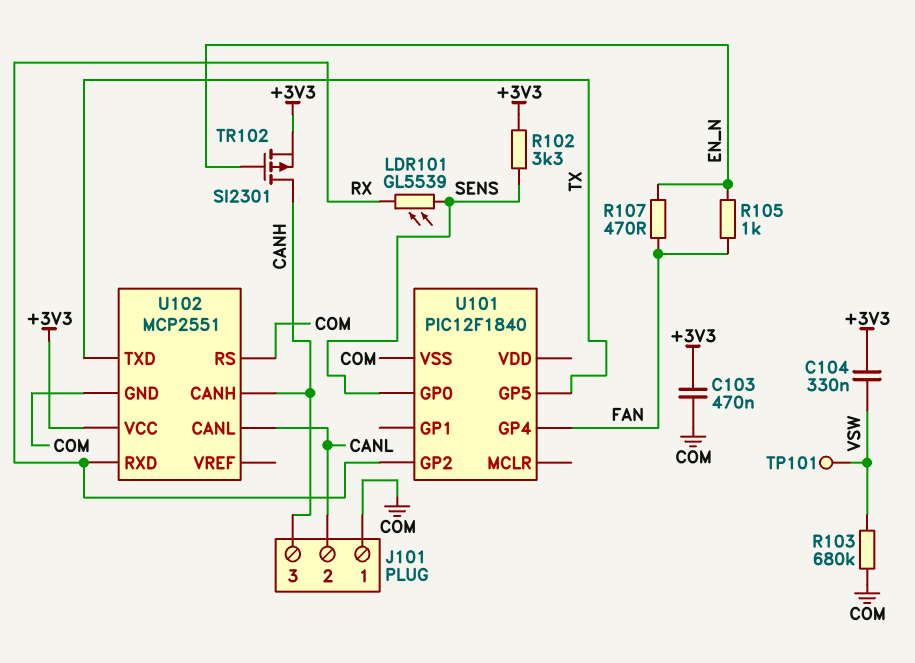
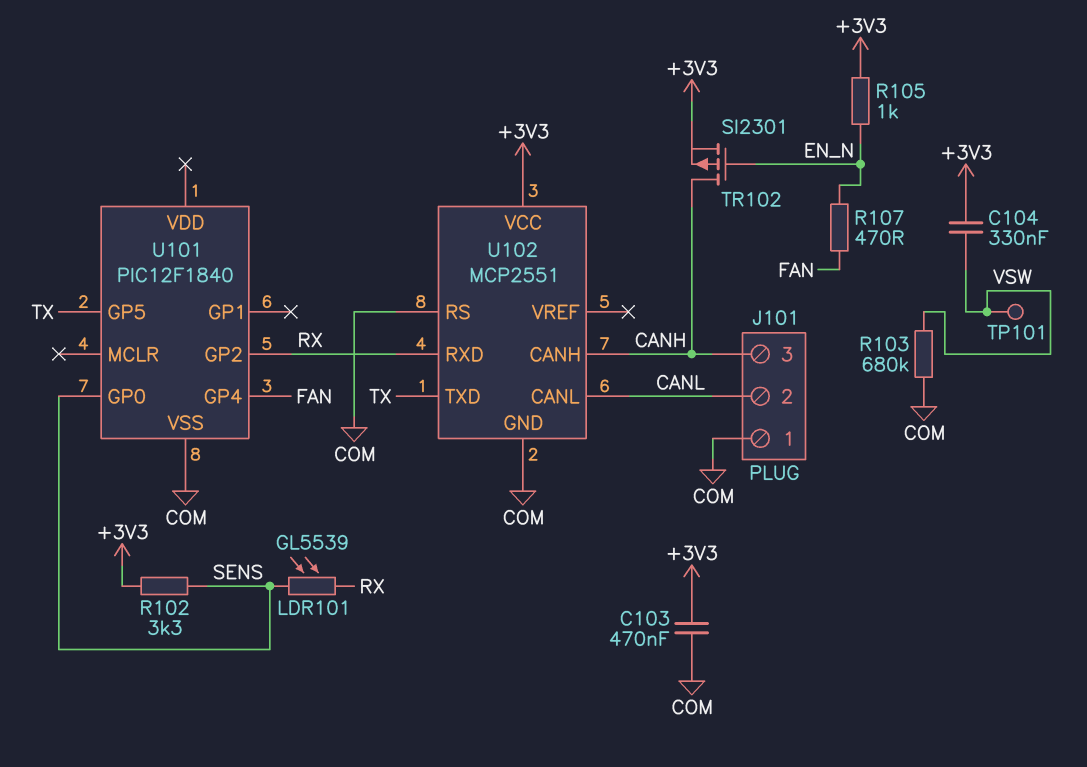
R105: 1k (EN_N, FAN) -> 1k (+3V3, EN_N)

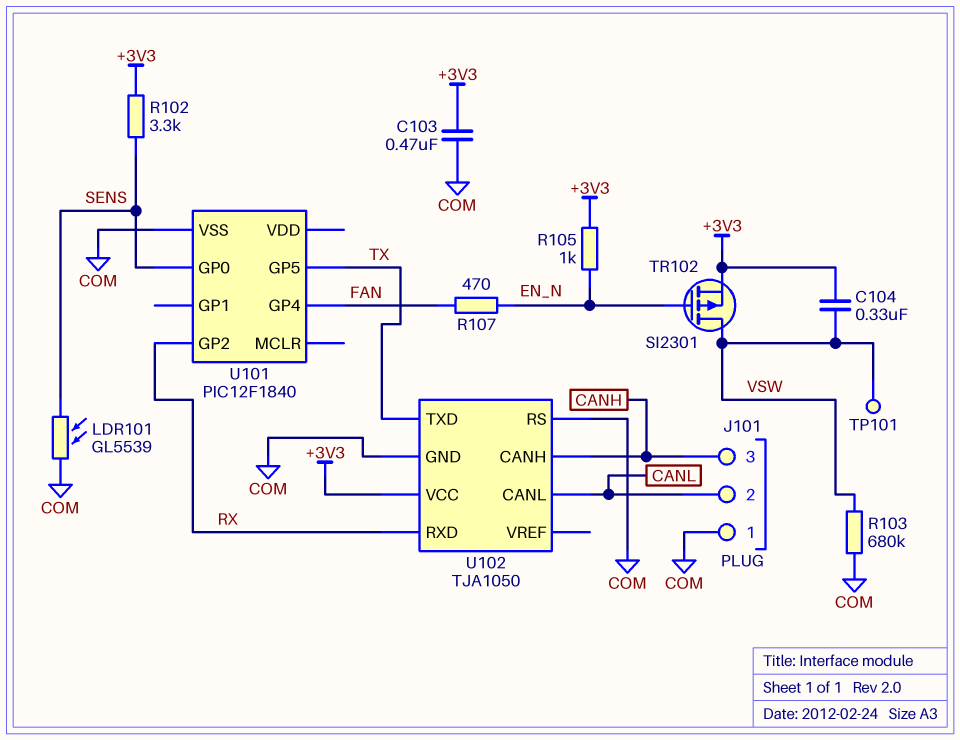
LDR101: GL5539 (RX, SENS) -> GL5539 (COM, SENS)
TR102: PMOS SI2301 (G EN_N, D CANH, S +3V3) -> PMOS SI2301 (G EN_N, D VSW, S +3V3)
U102: MCP2551 -> TJA1050

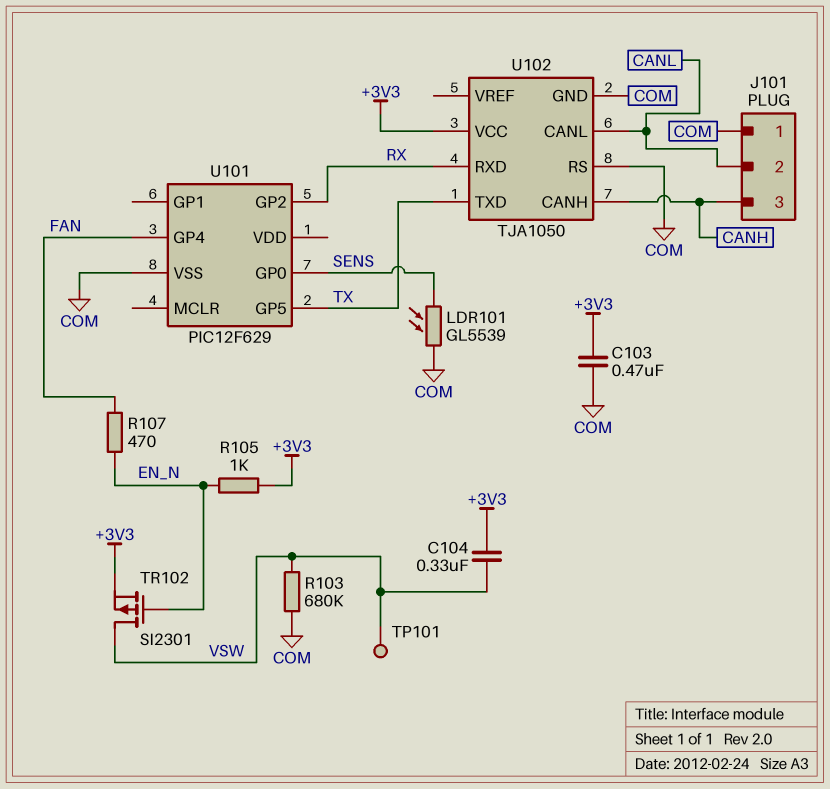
R102: 3.3k (+3V3, SENS) -> none
U101: PIC12F1840 -> PIC12F629

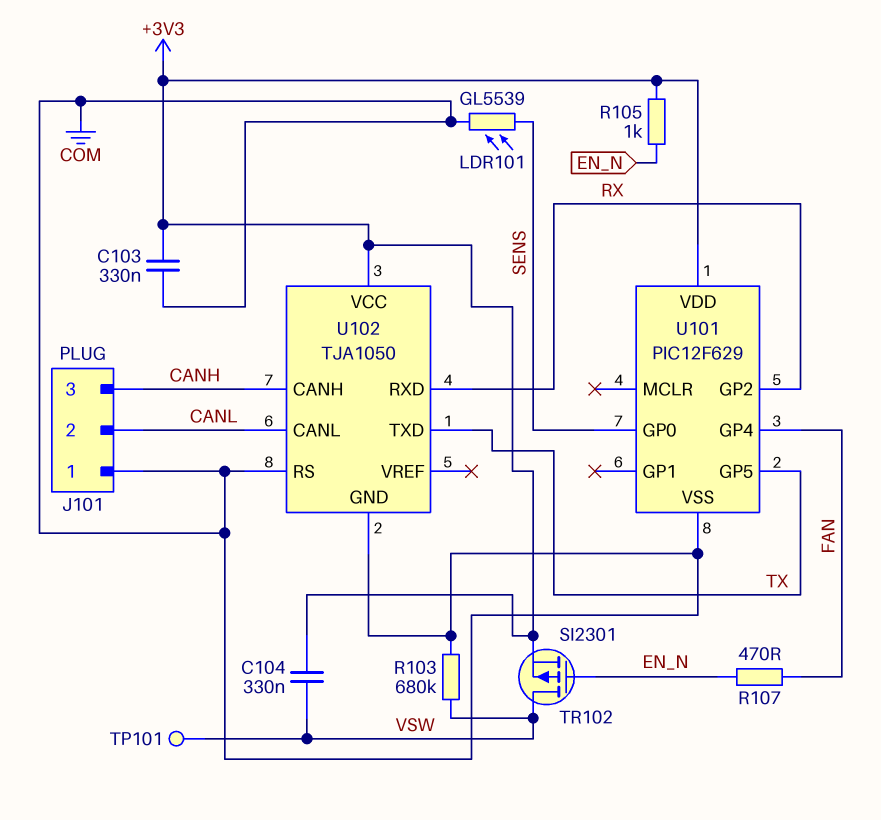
C103: 470nF (+3V3, COM) -> 330nF (+3V3, COM)
U101 pin VDD: none -> +3V3

